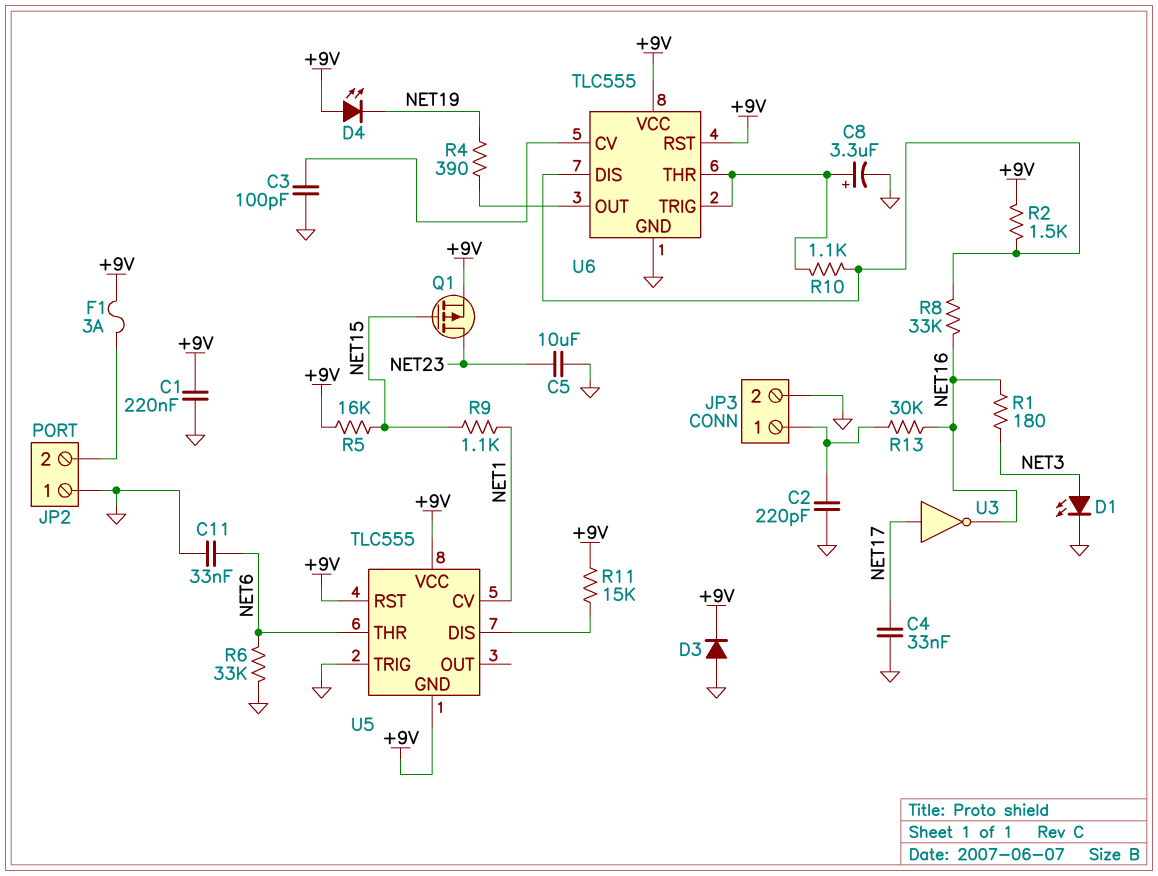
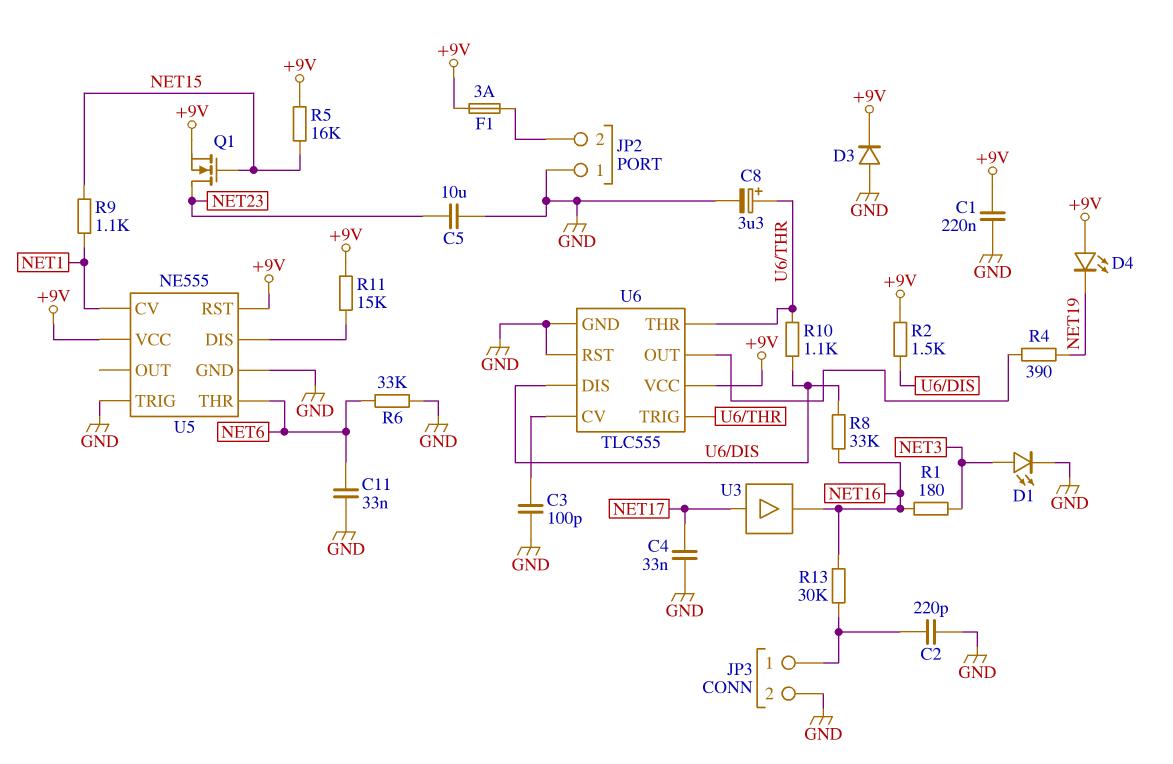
Q1: PMOS (G NET15, D NET23, S +9V) -> NMOS (G NET15, D NET23, S +9V)
U3: NOT (in NET17, out NET16) -> buffer (in NET17, out NET16)
U5: TLC555 -> NE555
U5 pin GND: +9V -> GND
U6 pin RST: +9V -> GND

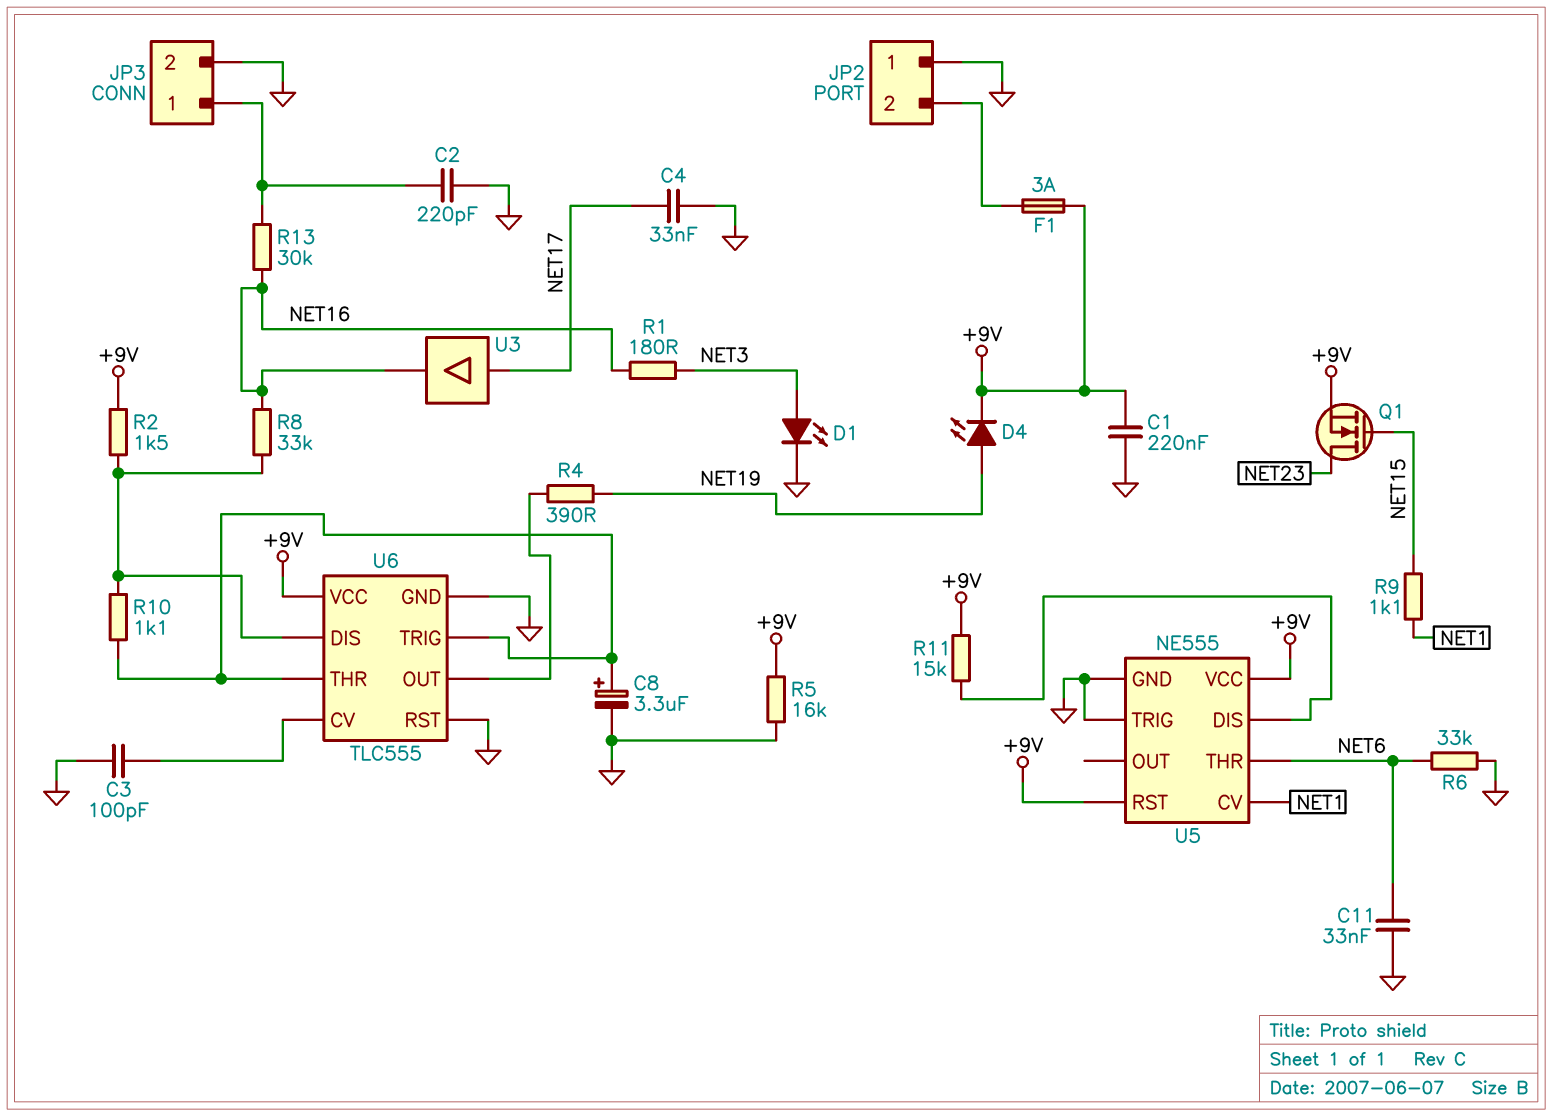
C5: 10uF (GND, NET23) -> none
D3: diode (A GND, K +9V) -> none
D4: LED (A +9V, K NET19) -> LED (A NET19, K +9V)
R5: 16k (+9V, NET15) -> 16k (+9V, GND)

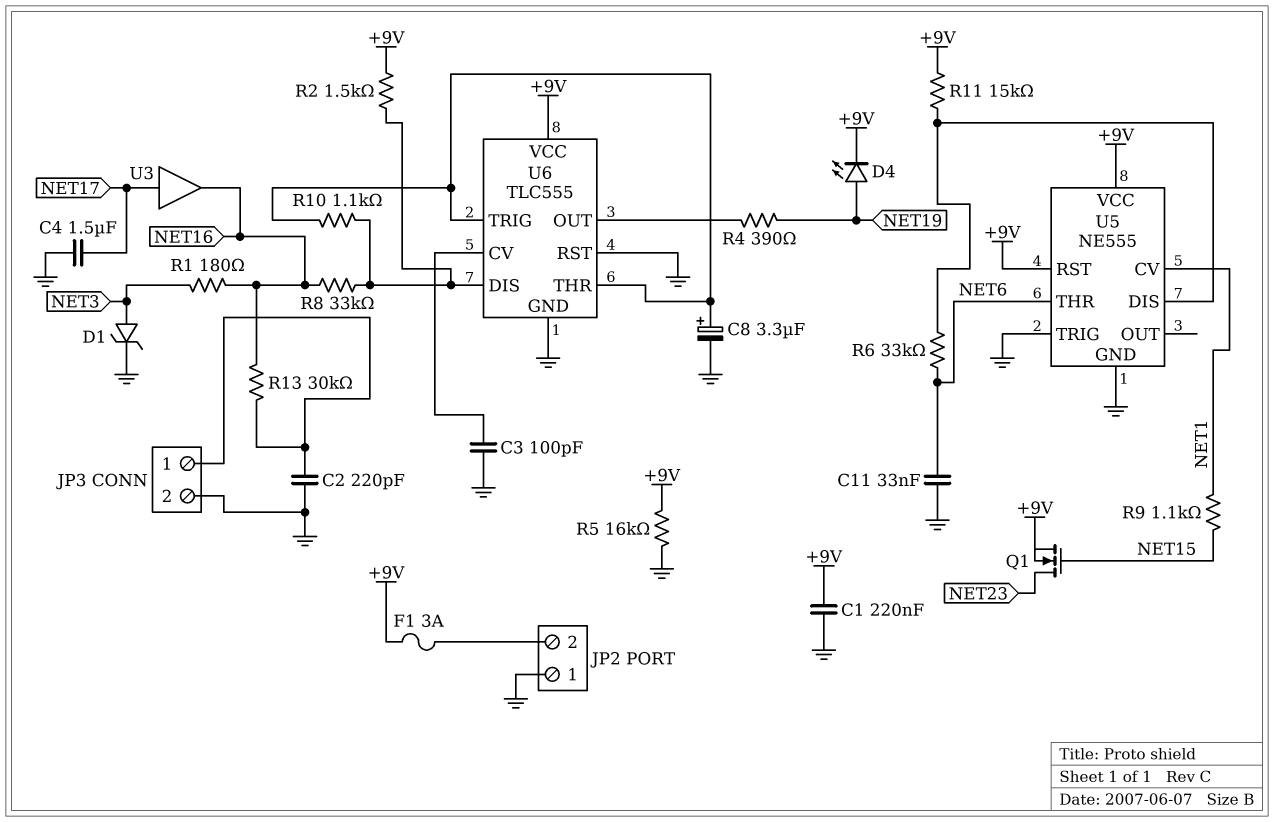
C4: 33nF (GND, NET17) -> 1.5uF (GND, NET17)
D1: LED (A NET3, K GND) -> zener (A NET3, K GND)
R6: 33k (GND, NET6) -> 33k (NET6, U5/DIS)

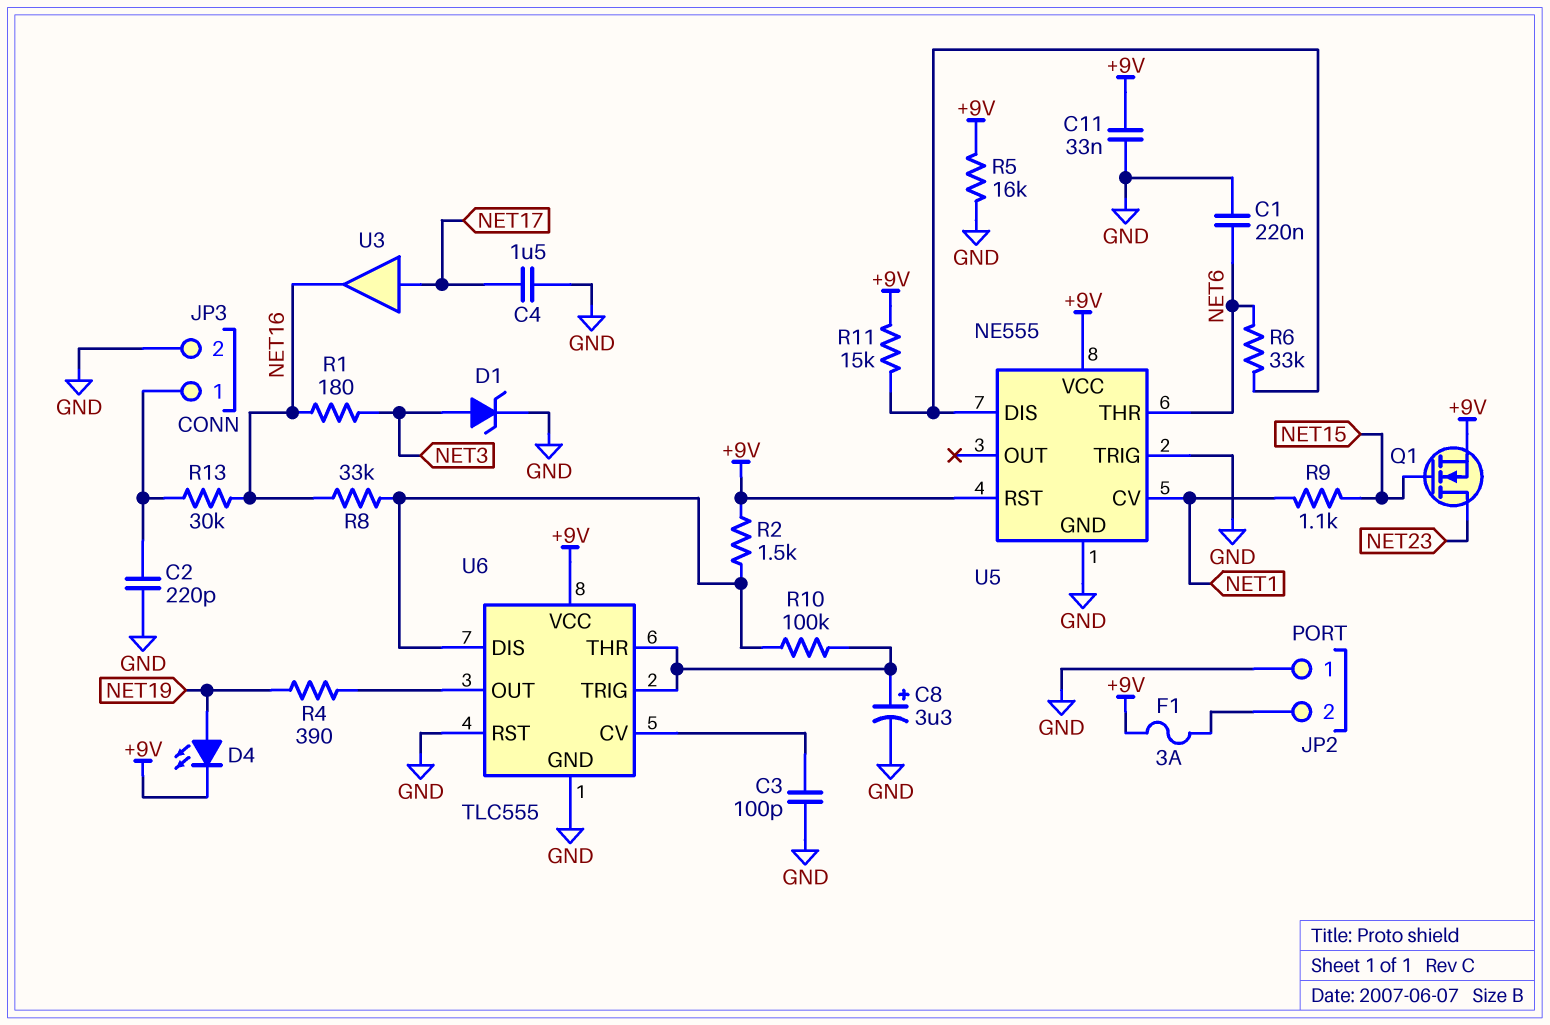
C1: 220nF (+9V, GND) -> 220nF (GND, NET6)
C11: 33nF (GND, NET6) -> 33nF (+9V, GND)
R10: 1.1k (U6/DIS, U6/THR) -> 100k (U6/DIS, U6/THR)

